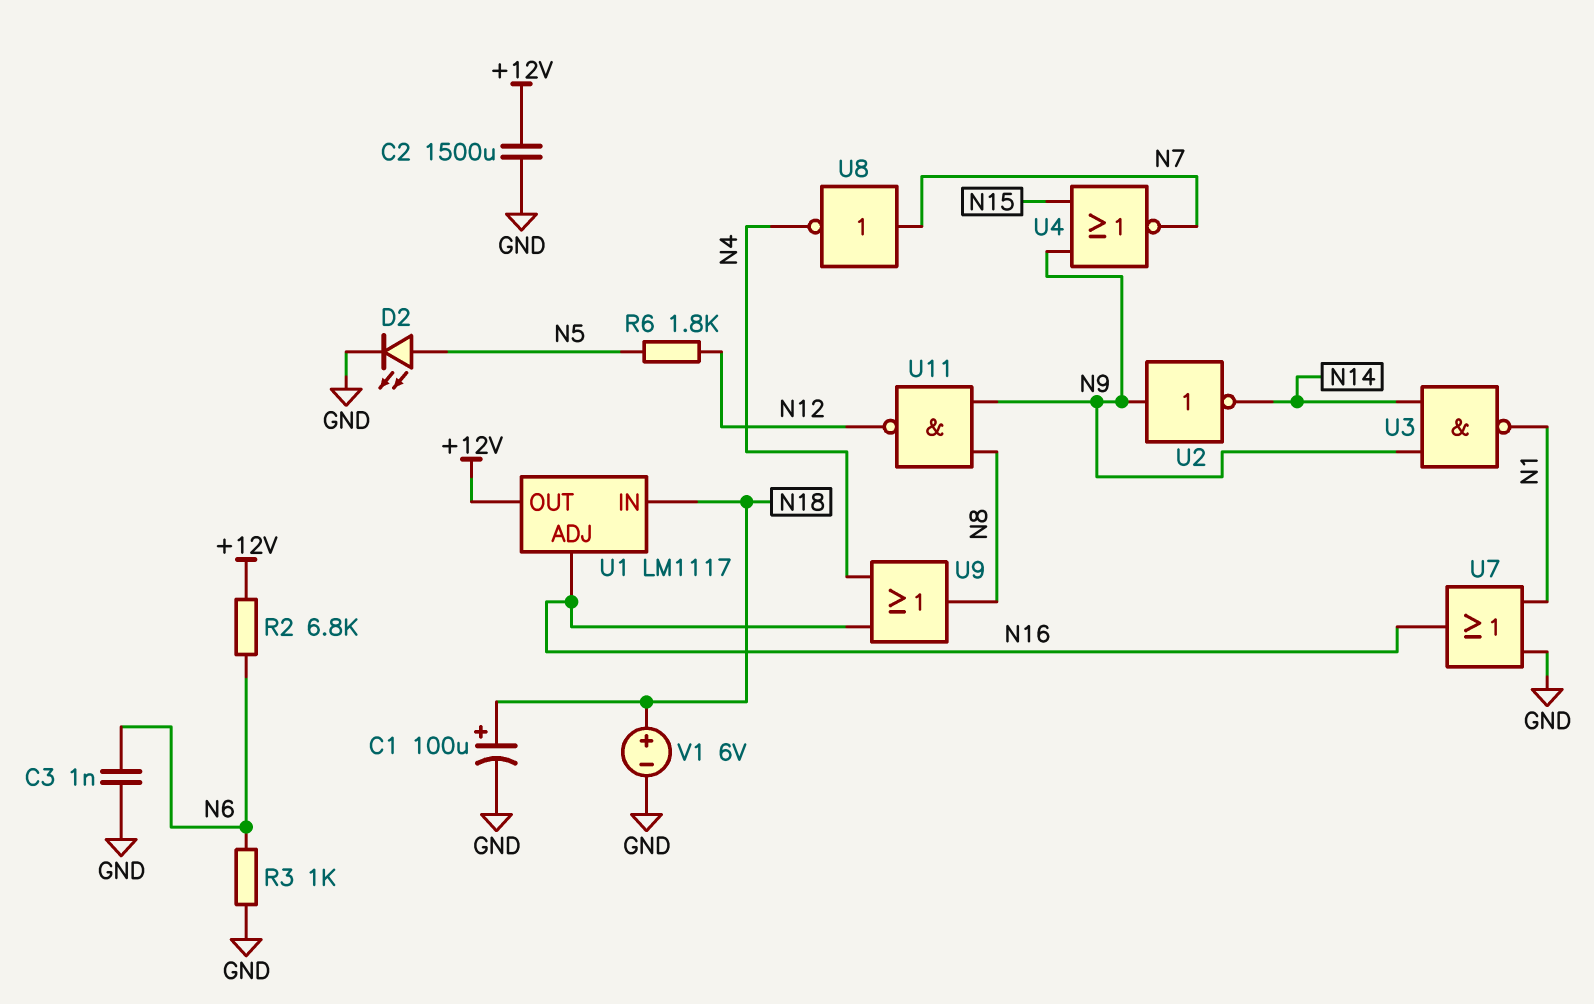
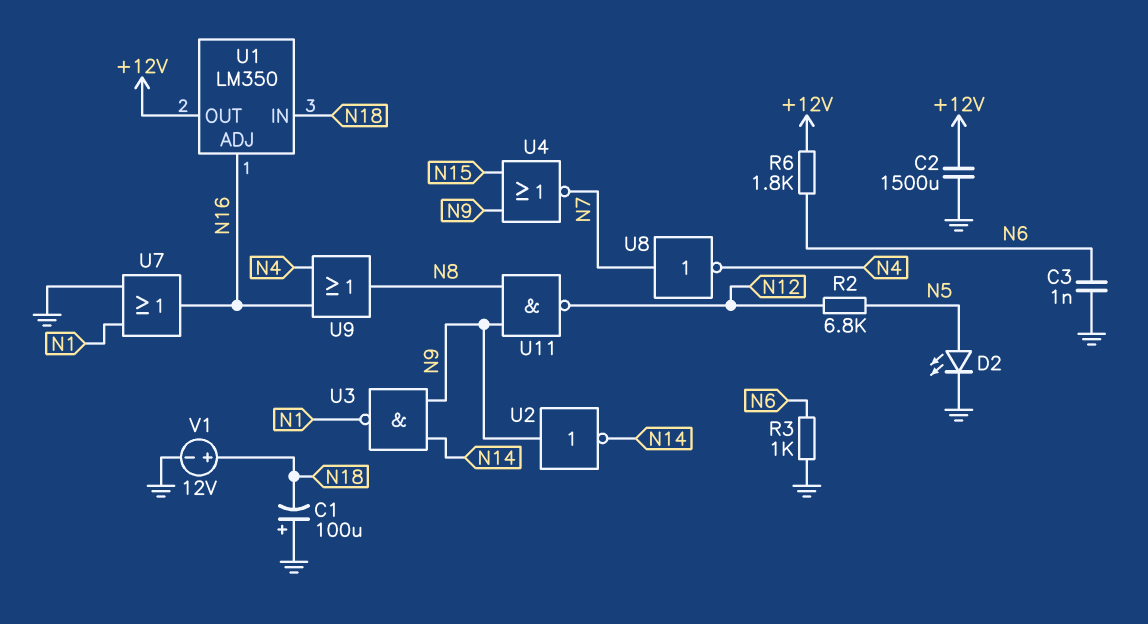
C1: 100uF (plus N18, minus GND) -> 100uF (plus GND, minus N18)
R2: 6.8k (+12V, N6) -> 6.8k (N5, N12)
R6: 1.8k (N5, N12) -> 1.8k (+12V, N6)
U1: LM1117 -> LM350
V1: 6V (plus N18, minus GND) -> 12V (plus N18, minus GND)

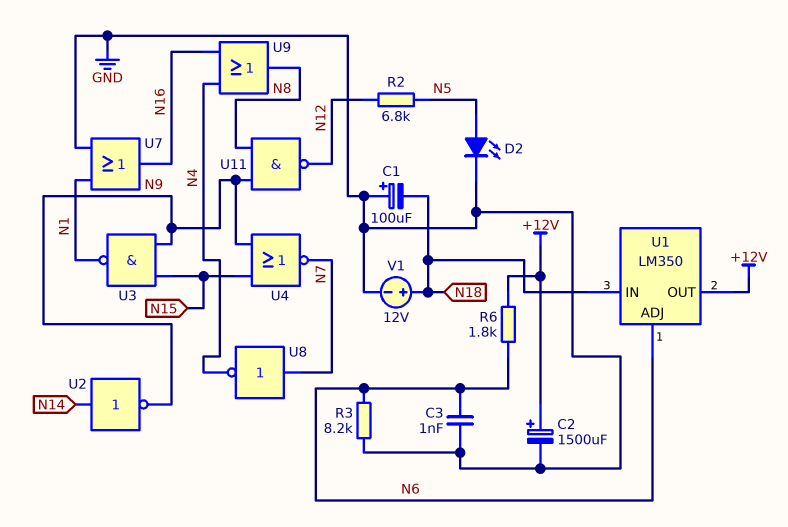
C2: 1500uF (+12V, GND) -> 1500uF (plus +12V, minus GND)
R3: 1k (GND, N6) -> 8.2k (GND, N6)
U1 pin ADJ: N16 -> N6
U2: NOT (in N9, out N14) -> NOT (in N14, out N9)
U3: NAND (in N9, in N14, out N1) -> NAND (in N9, in N15, out N1)

